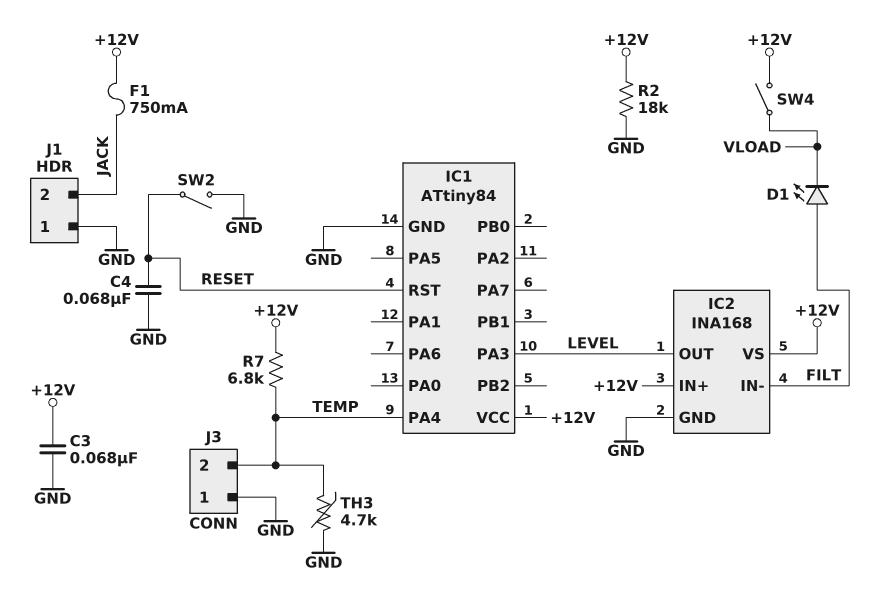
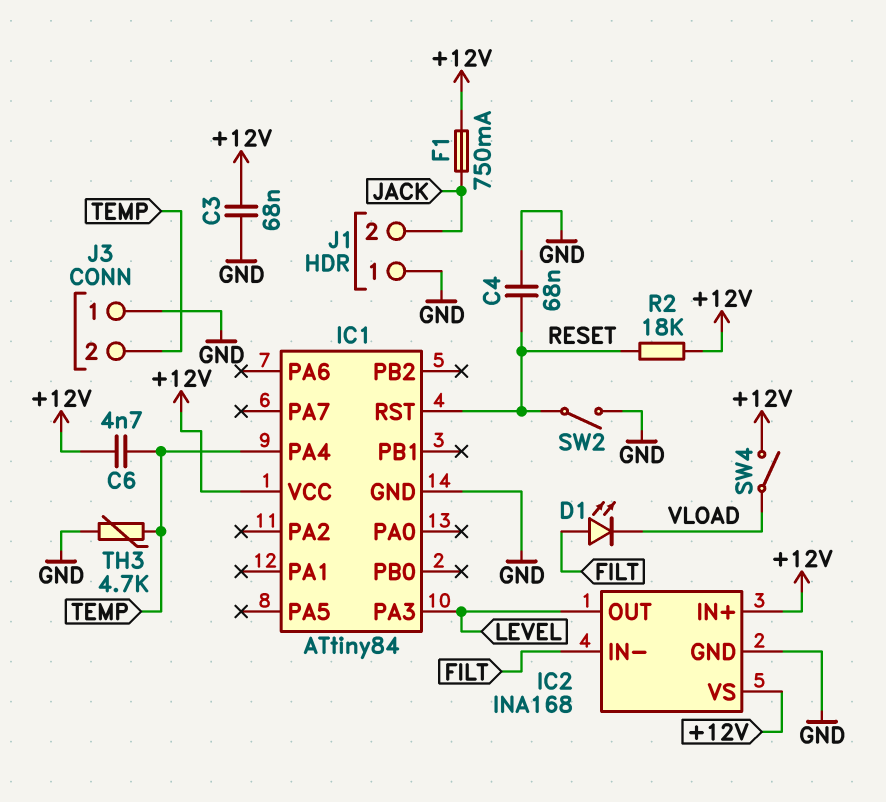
C6: none -> 4.7nF (+12V, TEMP)
R2: 18k (+12V, GND) -> 18k (+12V, RESET)
R7: 6.8k (+12V, TEMP) -> none

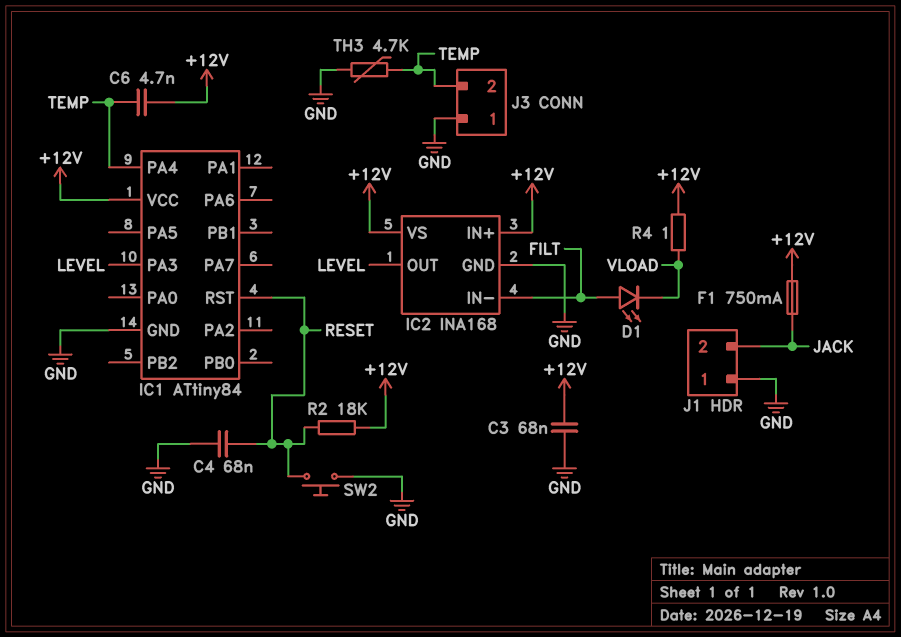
R4: none -> 1 (+12V, VLOAD)
SW2: switch (GND, RESET) -> button (GND, RESET)
SW4: switch (+12V, VLOAD) -> none

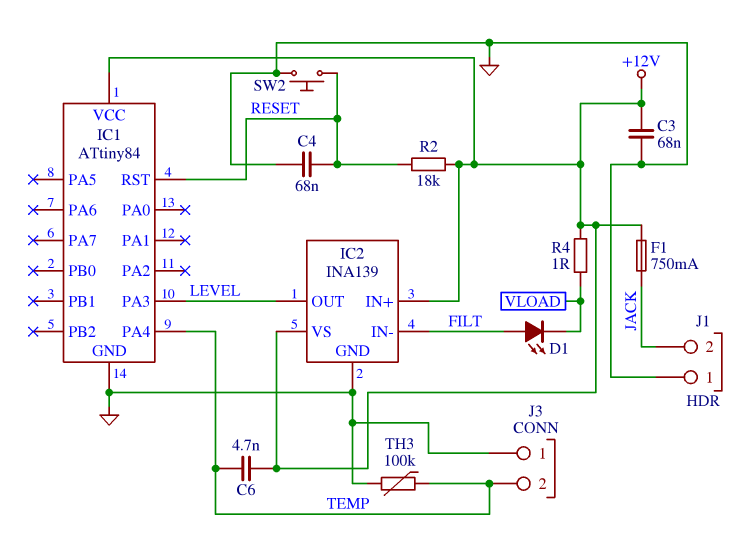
IC2: INA168 -> INA139
TH3: 4.7k (GND, TEMP) -> 100k (GND, TEMP)

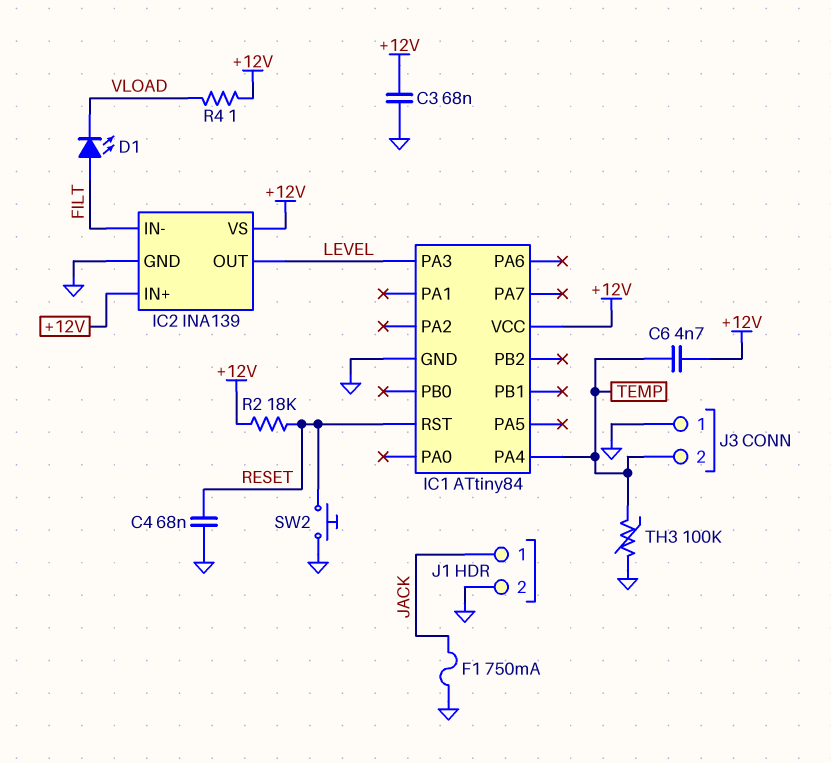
F1: 750mA (+12V, JACK) -> 750mA (GND, JACK)
J1 pin 1: GND -> JACK
J1 pin 2: JACK -> GND

